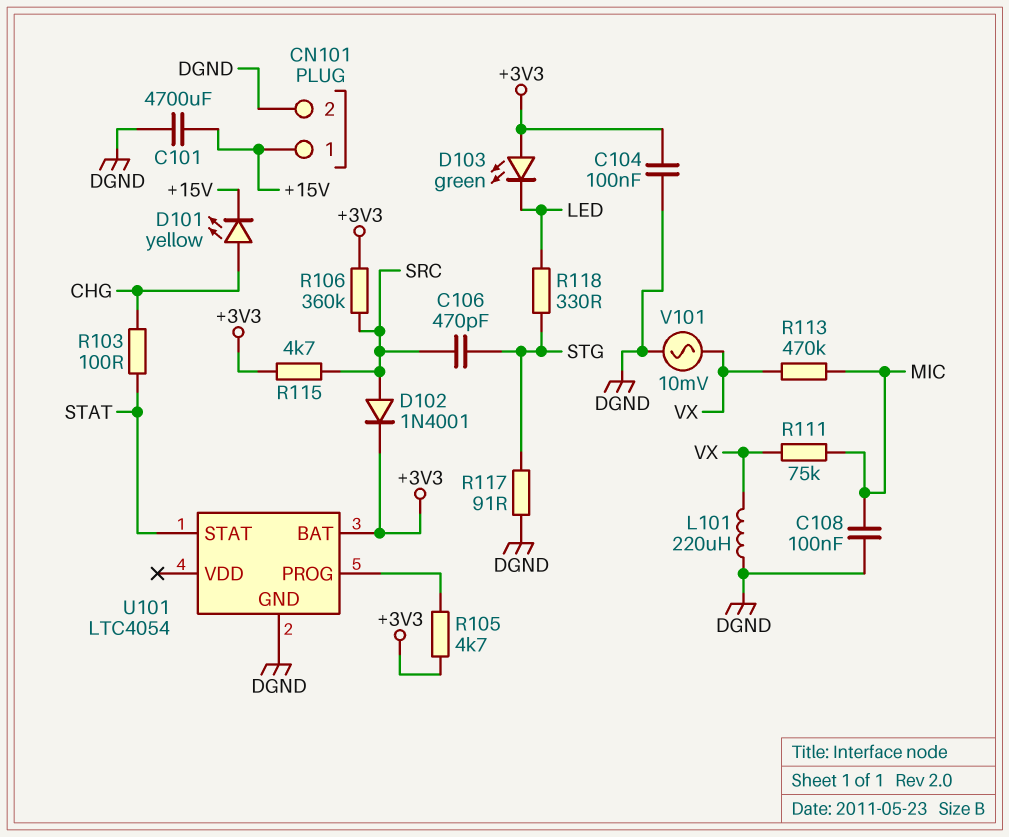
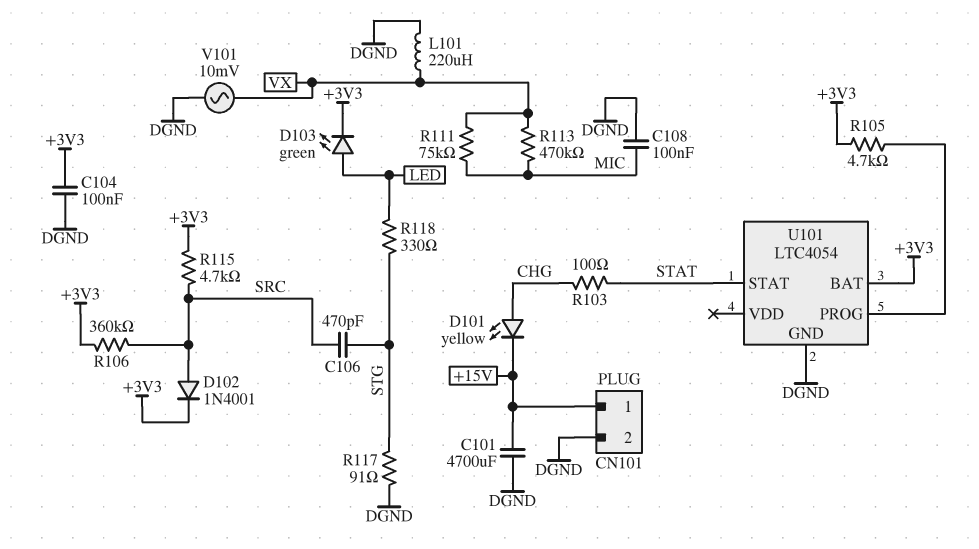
D103: LED green (A +3V3, K LED) -> LED green (A LED, K +3V3)

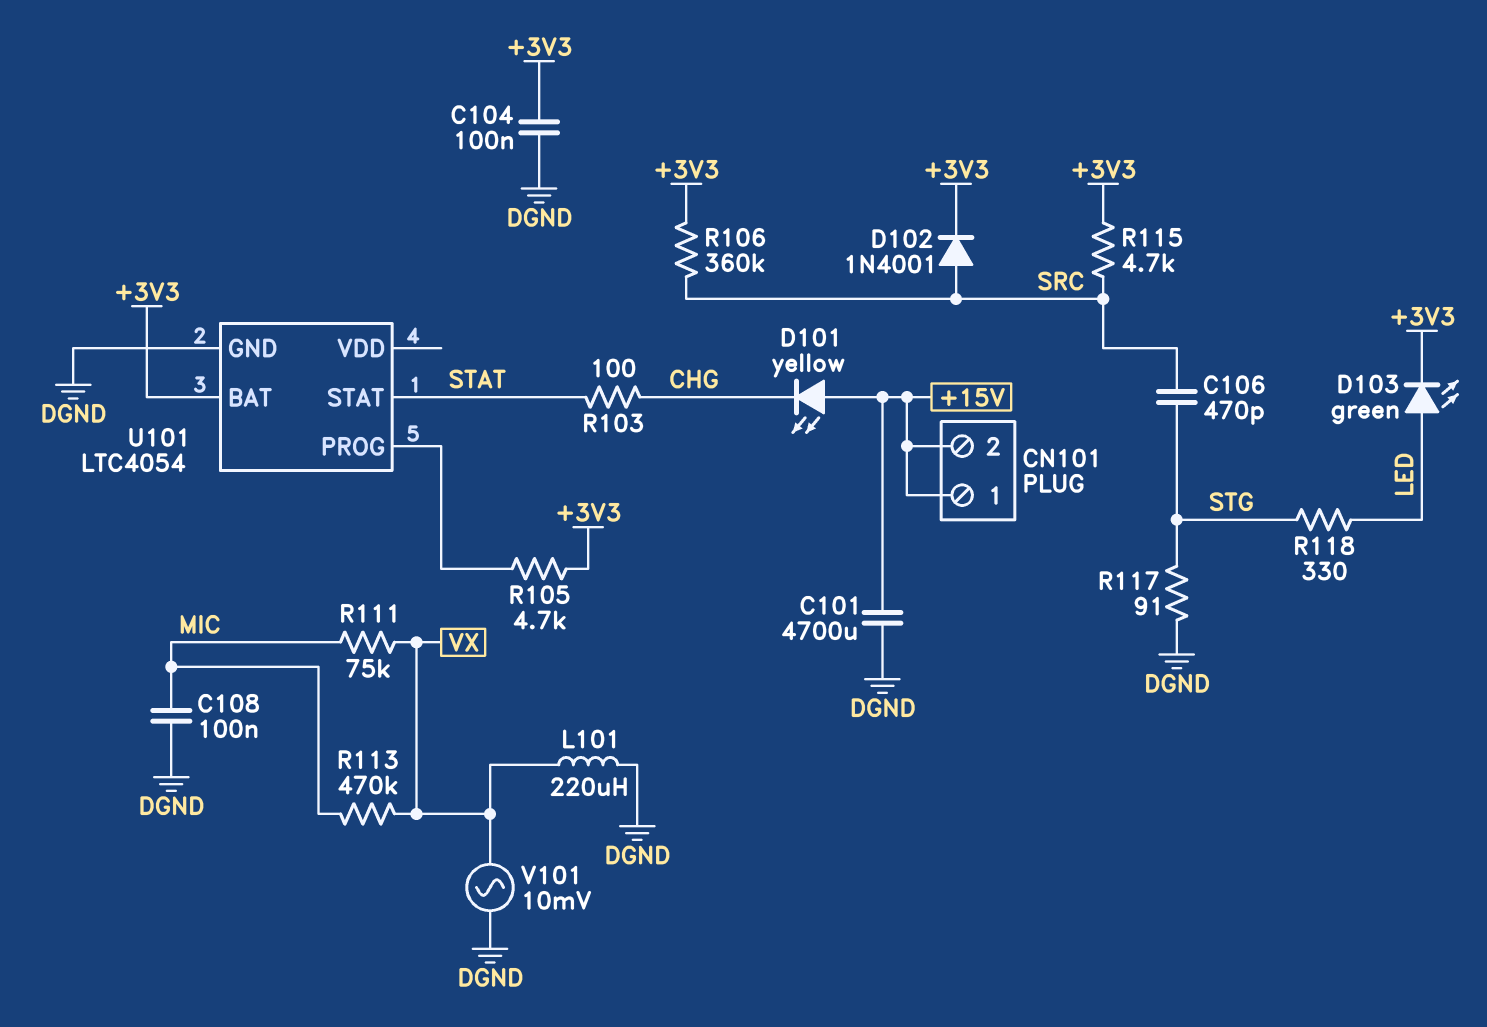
CN101 pin 2: DGND -> +15V
D101: LED yellow (A CHG, K +15V) -> LED yellow (A +15V, K CHG)

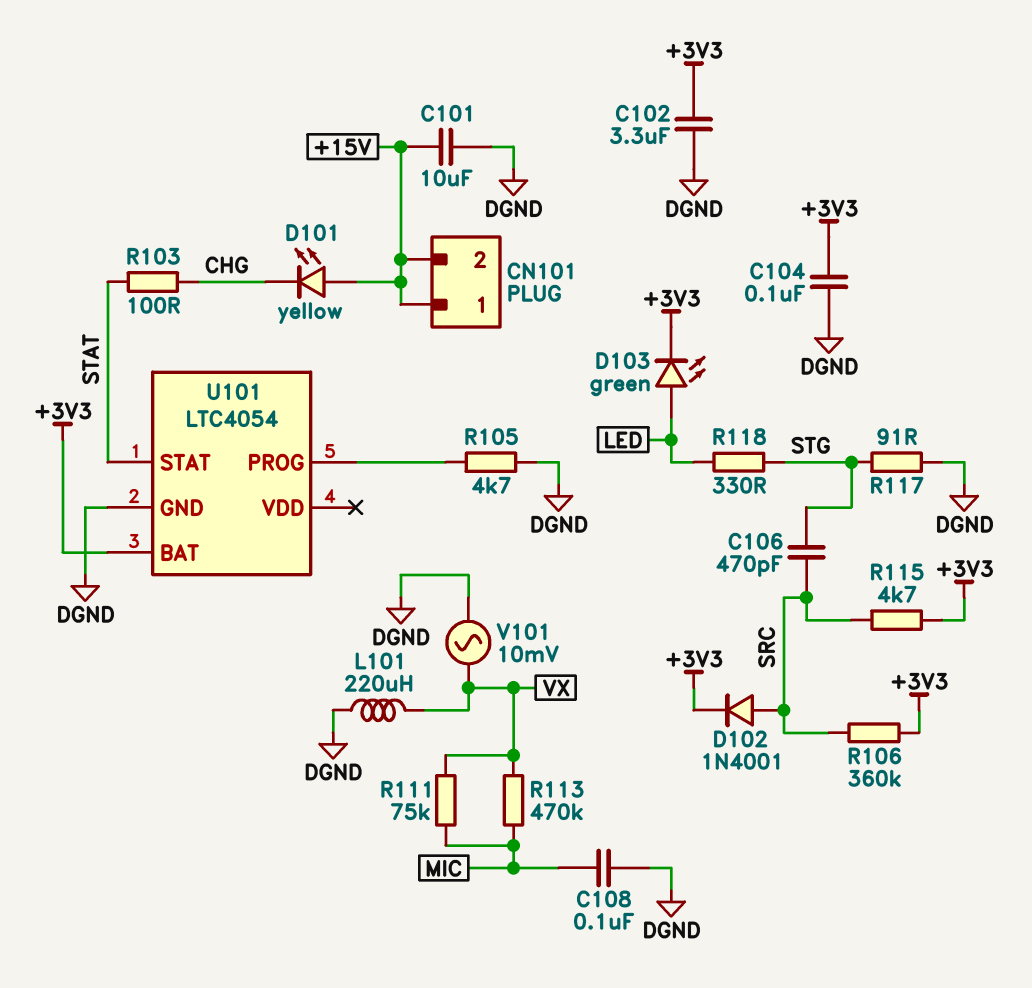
C101: 4700uF (+15V, DGND) -> 10uF (+15V, DGND)
C102: none -> 3.3uF (+3V3, DGND)
R105: 4.7k (+3V3, U101/PROG) -> 4.7k (DGND, U101/PROG)

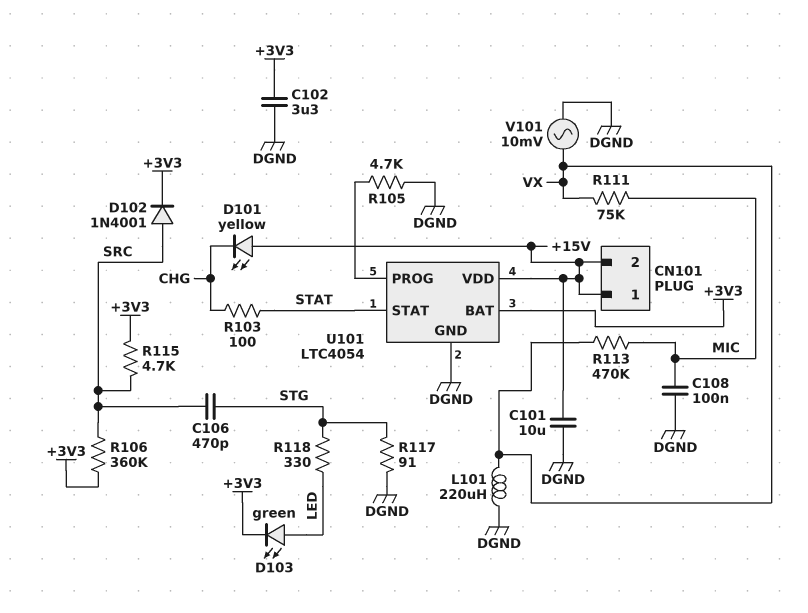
C104: 100nF (+3V3, DGND) -> none
U101 pin VDD: none -> +15V

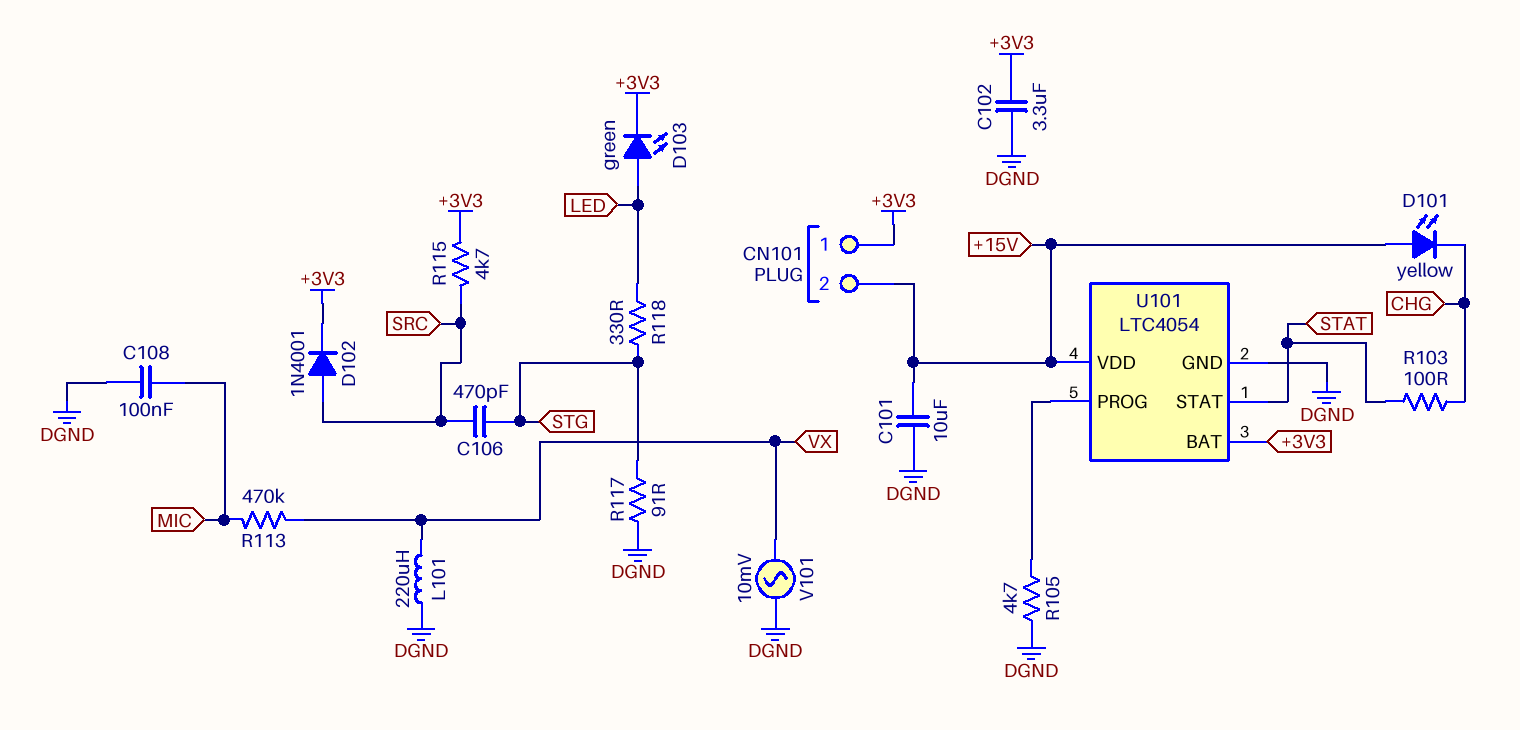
CN101 pin 1: +15V -> +3V3
R106: 360k (+3V3, SRC) -> none
R111: 75k (MIC, VX) -> none

